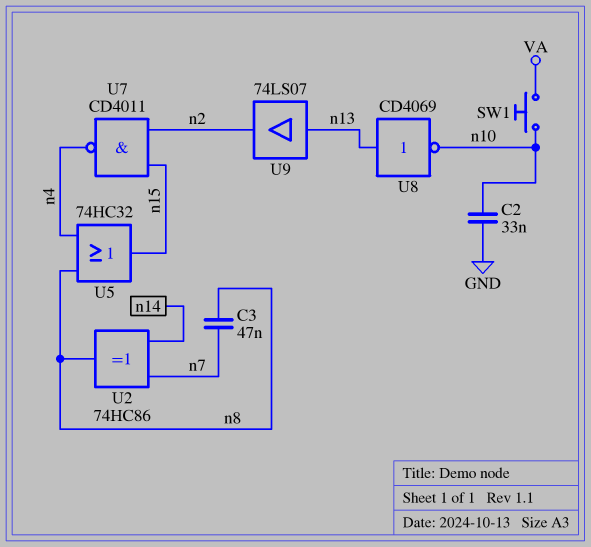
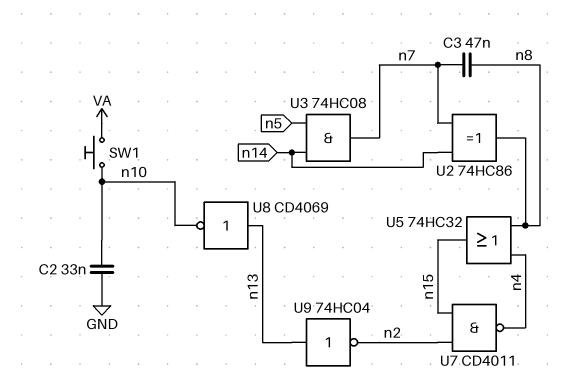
U3: none -> AND 74HC08 (in n5, in n14, out n7)
U9: buffer 74LS07 (in n13, out n2) -> NOT 74HC04 (in n13, out n2)

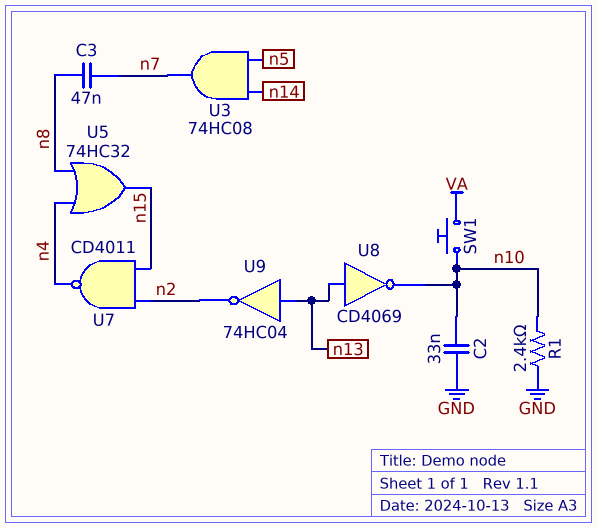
R1: none -> 2.4k (GND, n10)
U2: XOR 74HC86 (in n7, in n14, out n8) -> none

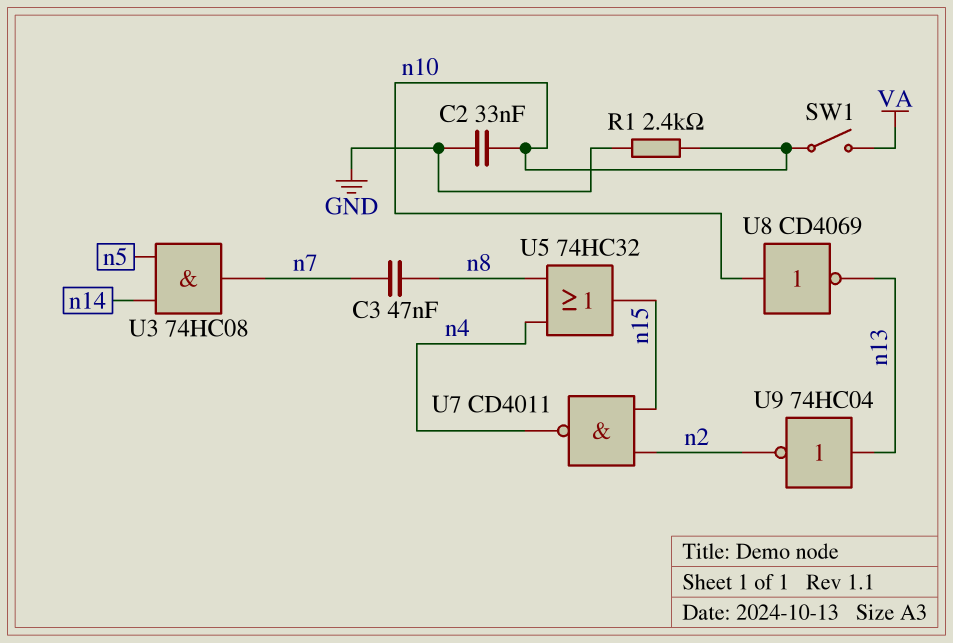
SW1: button (VA, n10) -> switch (VA, n10)
U8: NOT CD4069 (in n13, out n10) -> NOT CD4069 (in n10, out n13)

